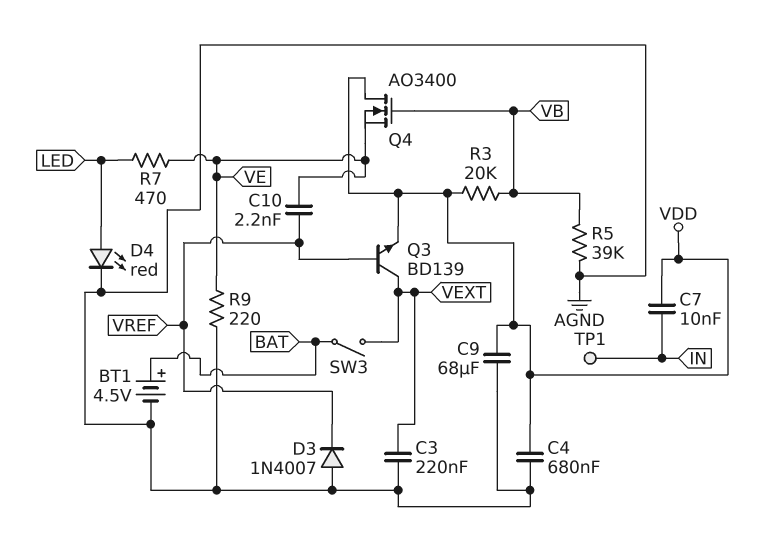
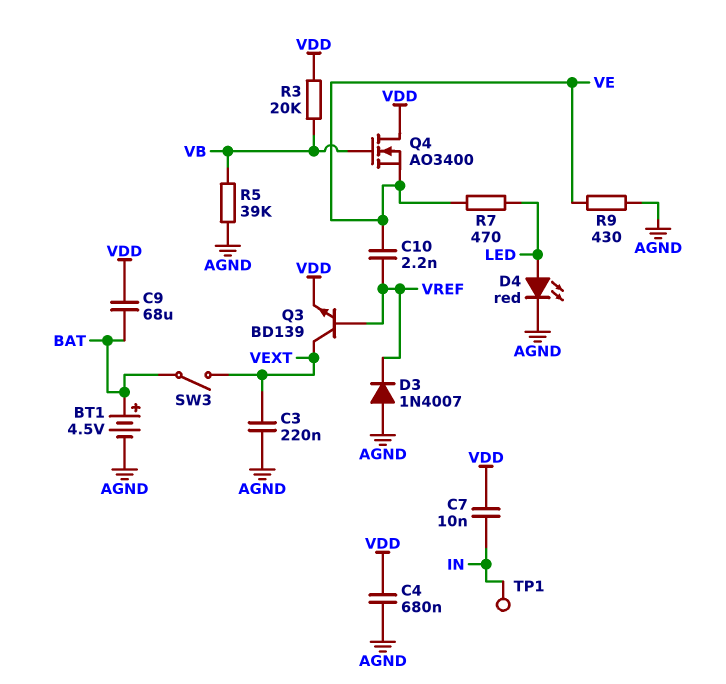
C9: 68uF (AGND, VDD) -> 68uF (BAT, VDD)
R9: 220 (AGND, VE) -> 430 (AGND, VE)

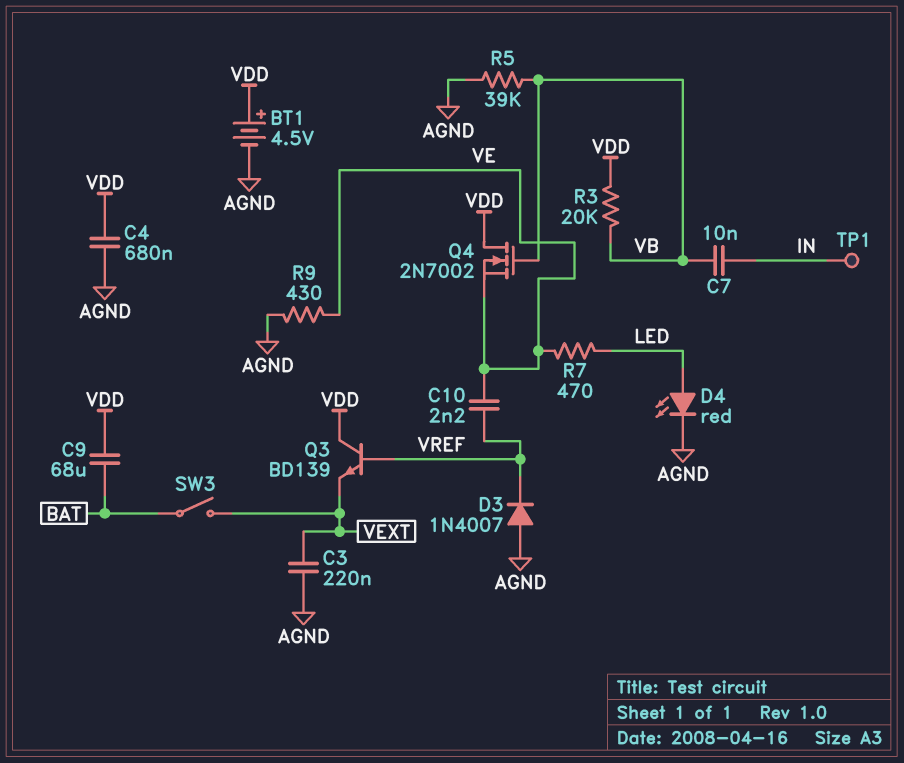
BT1: 4.5V (plus BAT, minus AGND) -> 4.5V (plus VDD, minus AGND)
C7: 10nF (IN, VDD) -> 10nF (IN, VB)
Q3: NPN BD139 (B VREF, C VEXT, E VDD) -> NPN BD139 (B VREF, C VDD, E VEXT)
Q4: NMOS AO3400 (G VB, D VDD, S VE) -> NMOS 2N7002 (G VB, D VDD, S VE)

